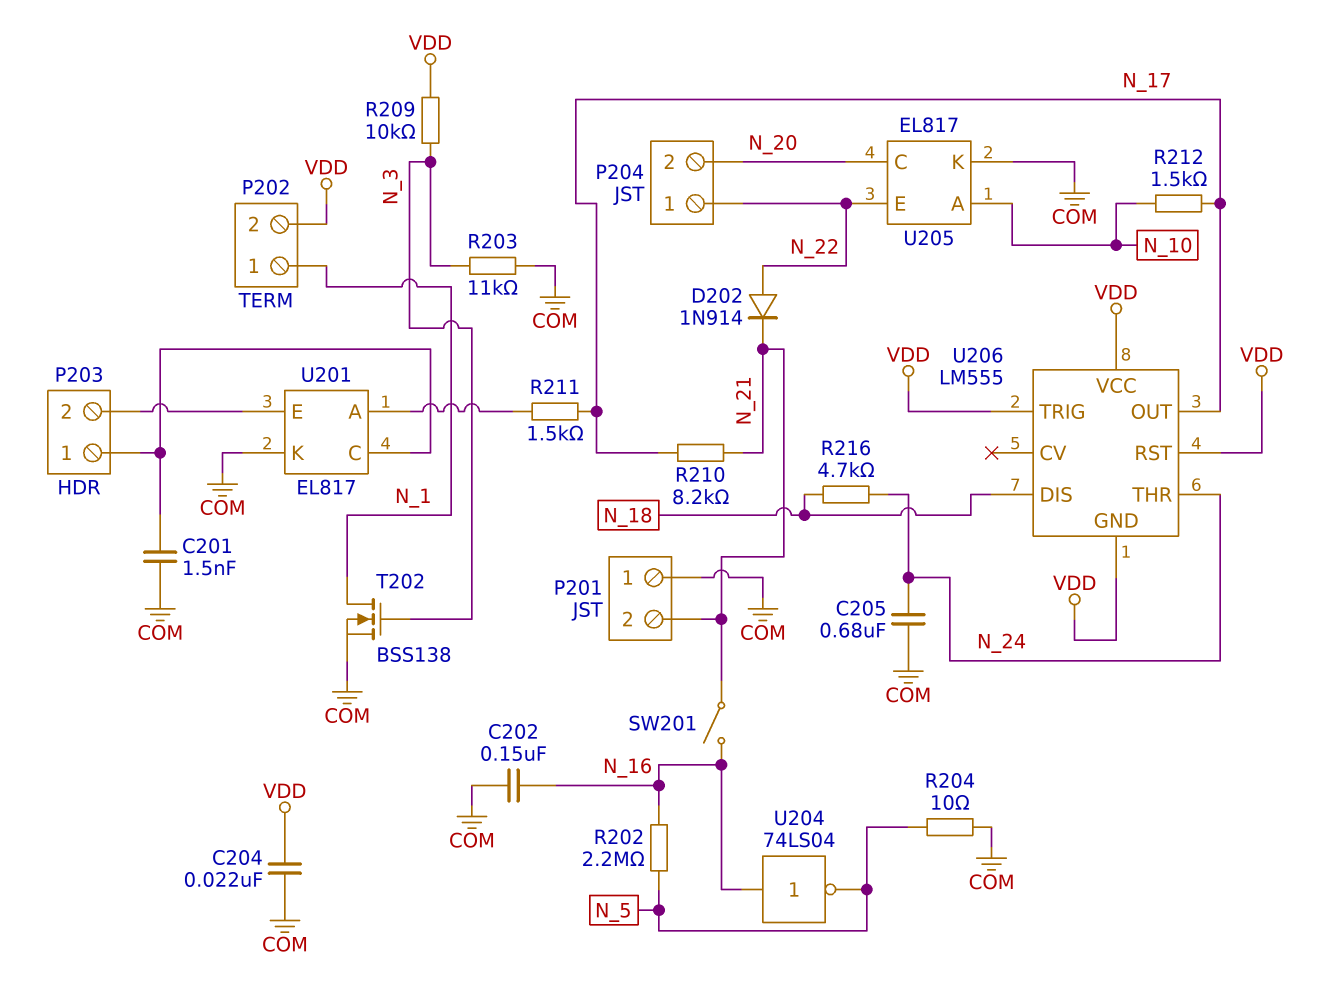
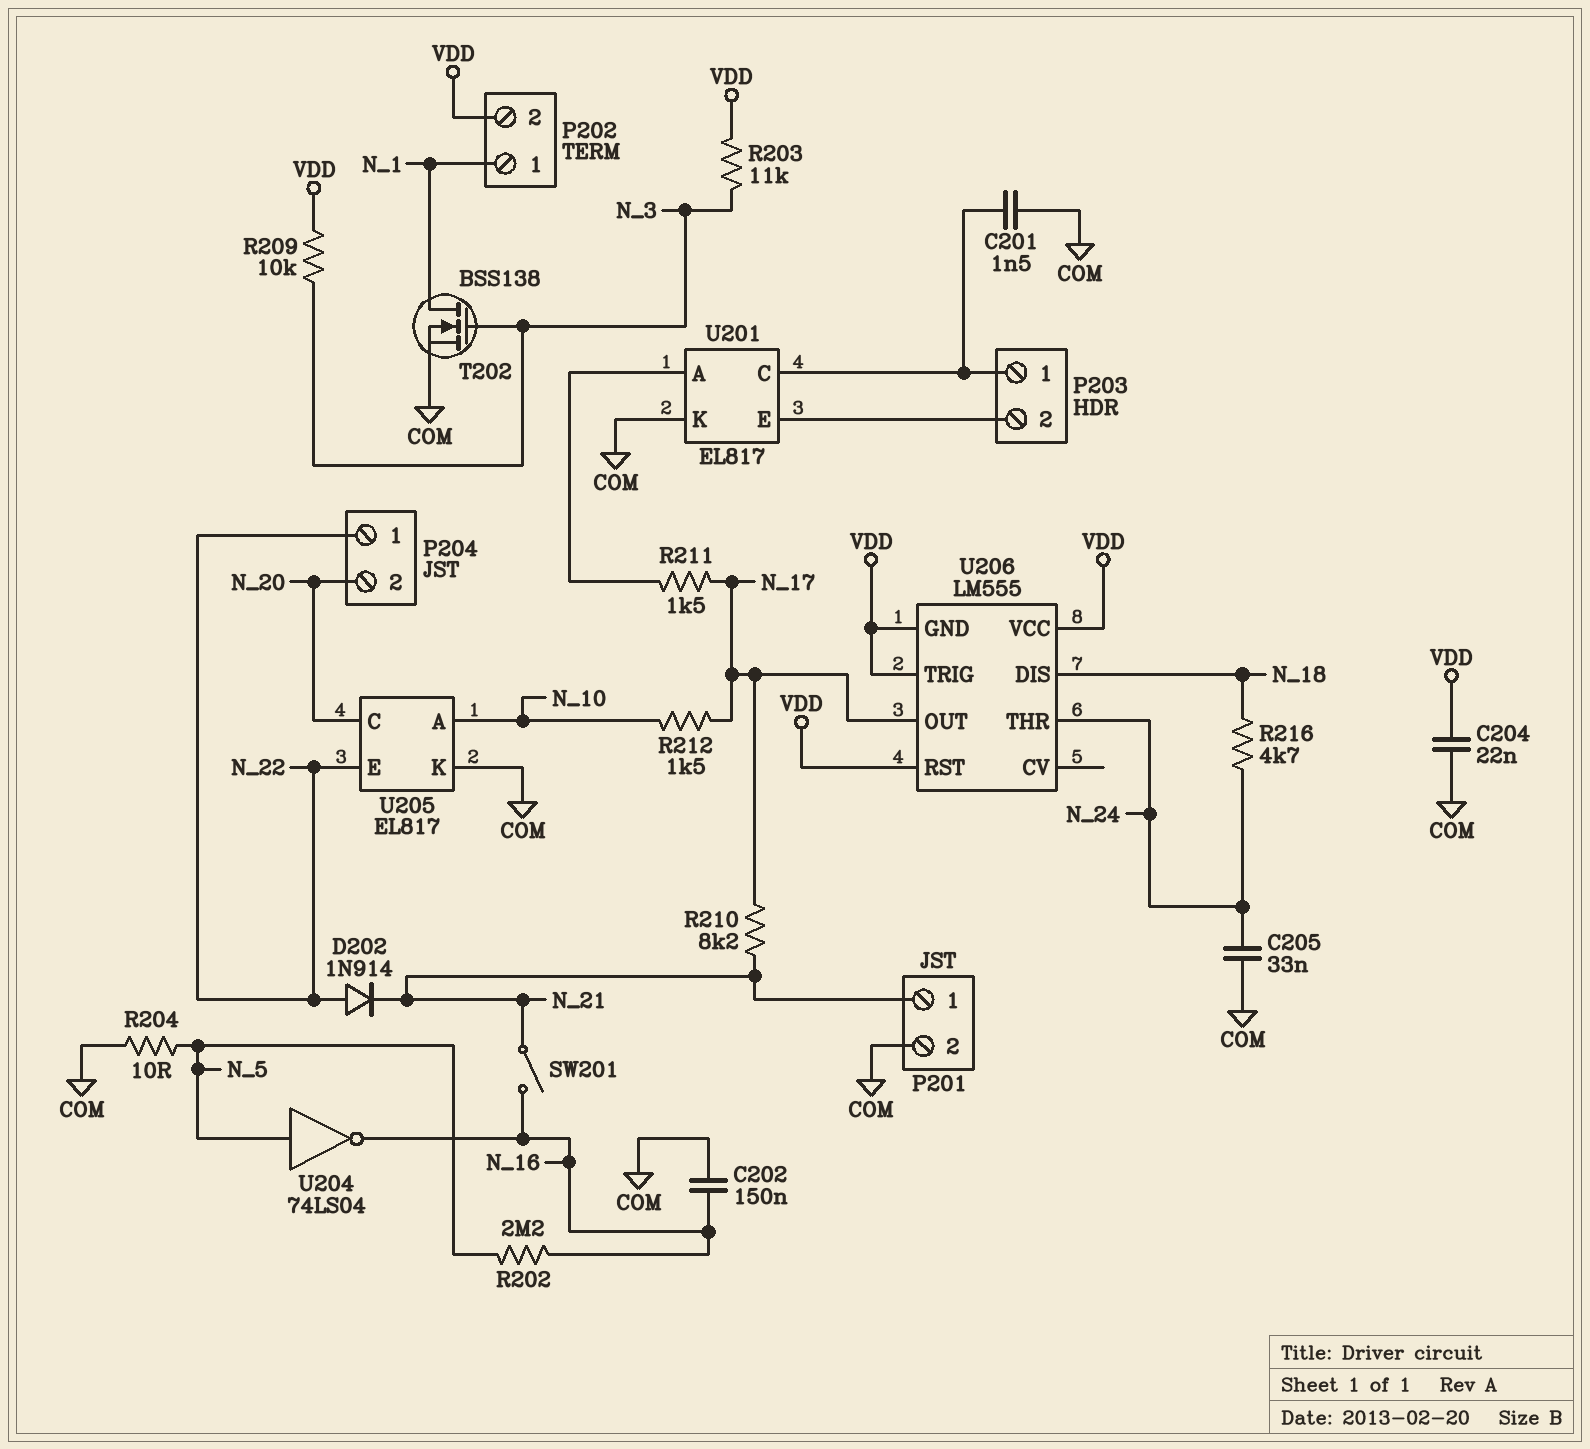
C205: 680nF (COM, N_24) -> 33nF (COM, N_24)
P201 pin 1: COM -> N_21
P201 pin 2: N_21 -> COM
R203: 11k (COM, N_3) -> 11k (N_3, VDD)
U204: NOT 74LS04 (in N_16, out N_5) -> NOT 74LS04 (in N_5, out N_16)

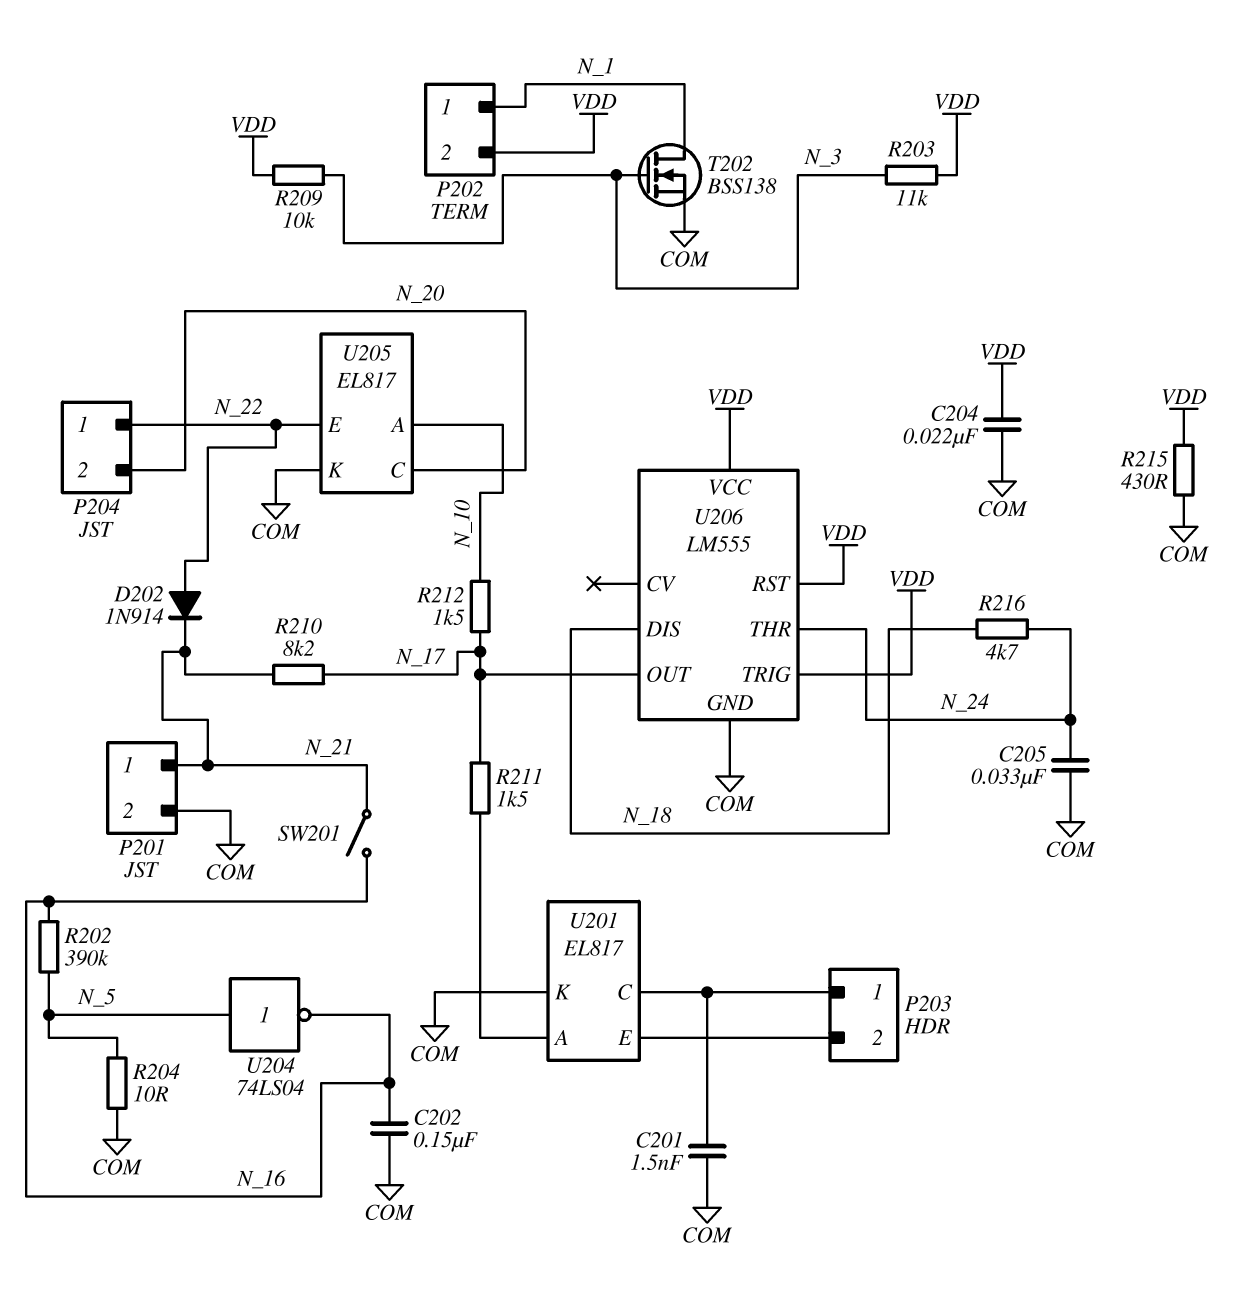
R202: 2.2M (N_5, N_16) -> 390k (N_5, N_16)
R215: none -> 430 (COM, VDD)
U206 pin GND: VDD -> COM

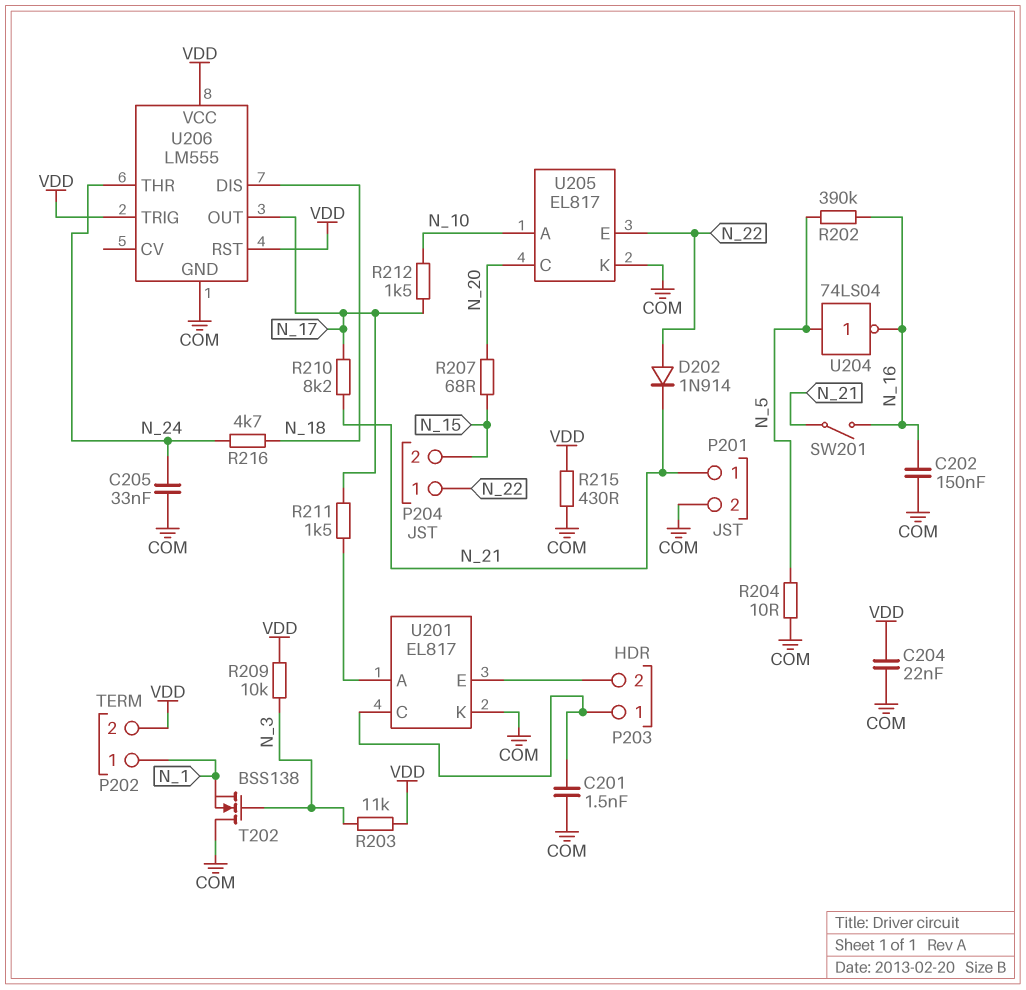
P204 pin 2: N_20 -> N_15
R207: none -> 68 (N_15, N_20)
T202: NMOS BSS138 (G N_3, D N_1, S COM) -> NMOS BSS138 (G N_3, D COM, S N_1)

